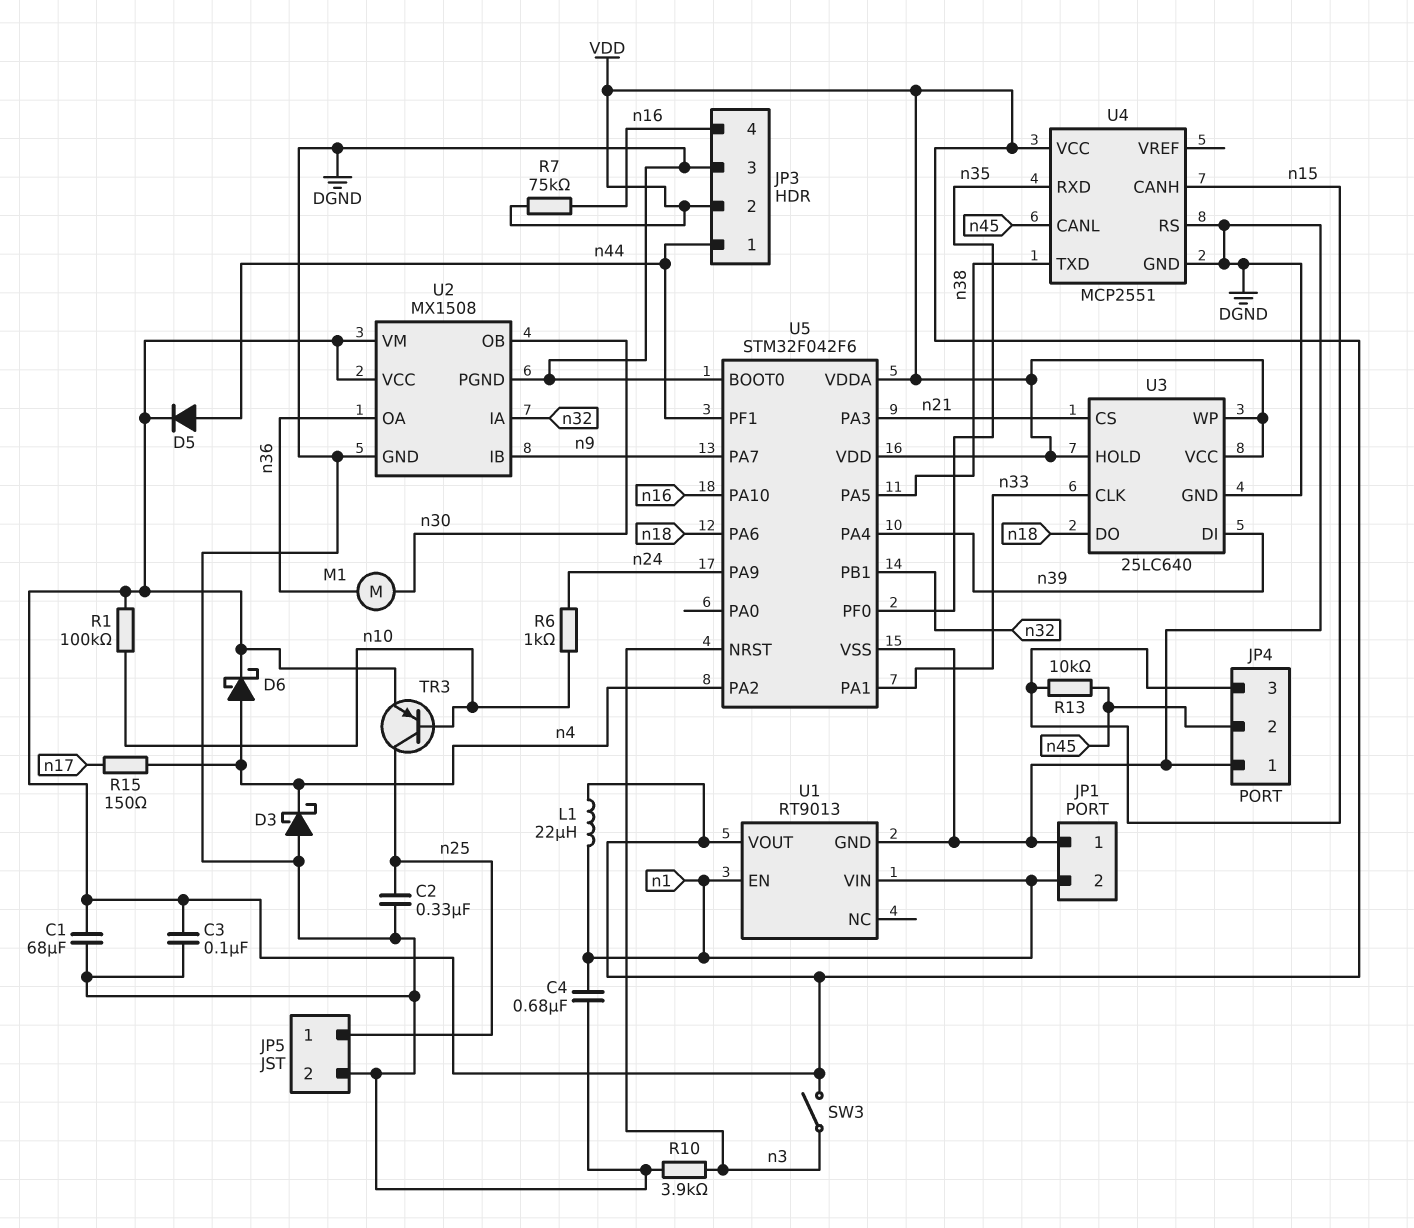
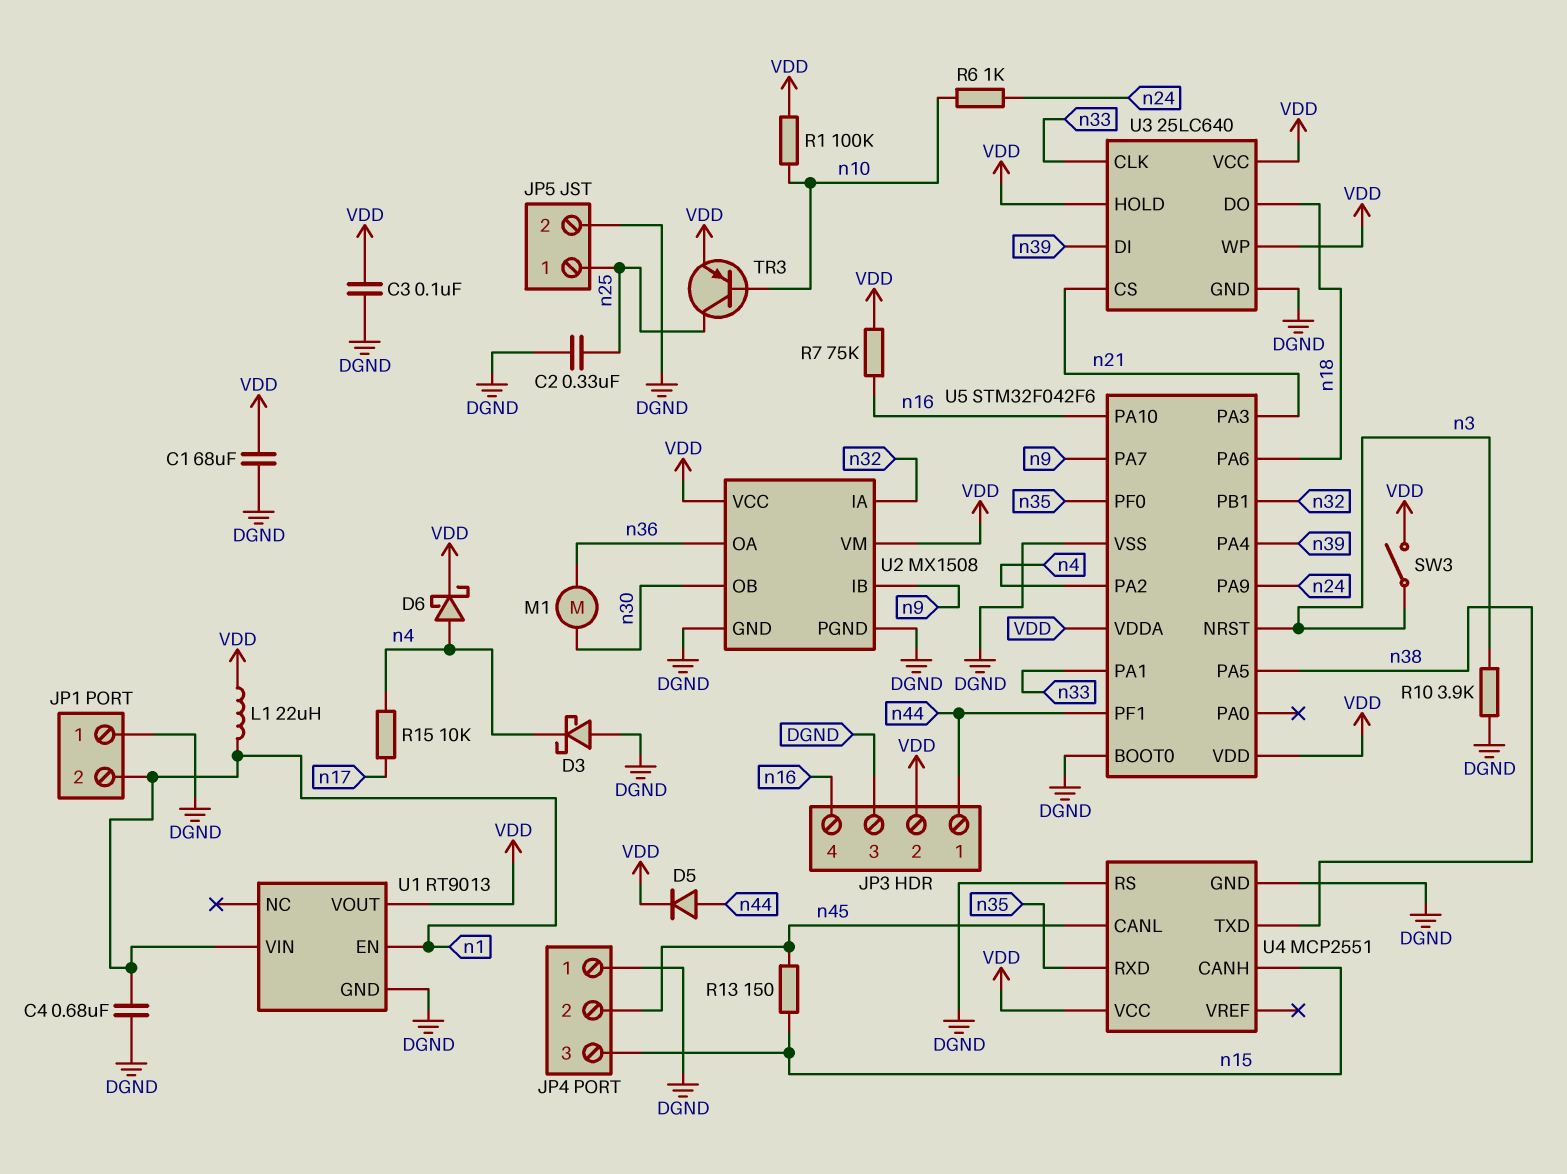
R13: 10k (n15, n45) -> 150 (n15, n45)
R15: 150 (n4, n17) -> 10k (n4, n17)

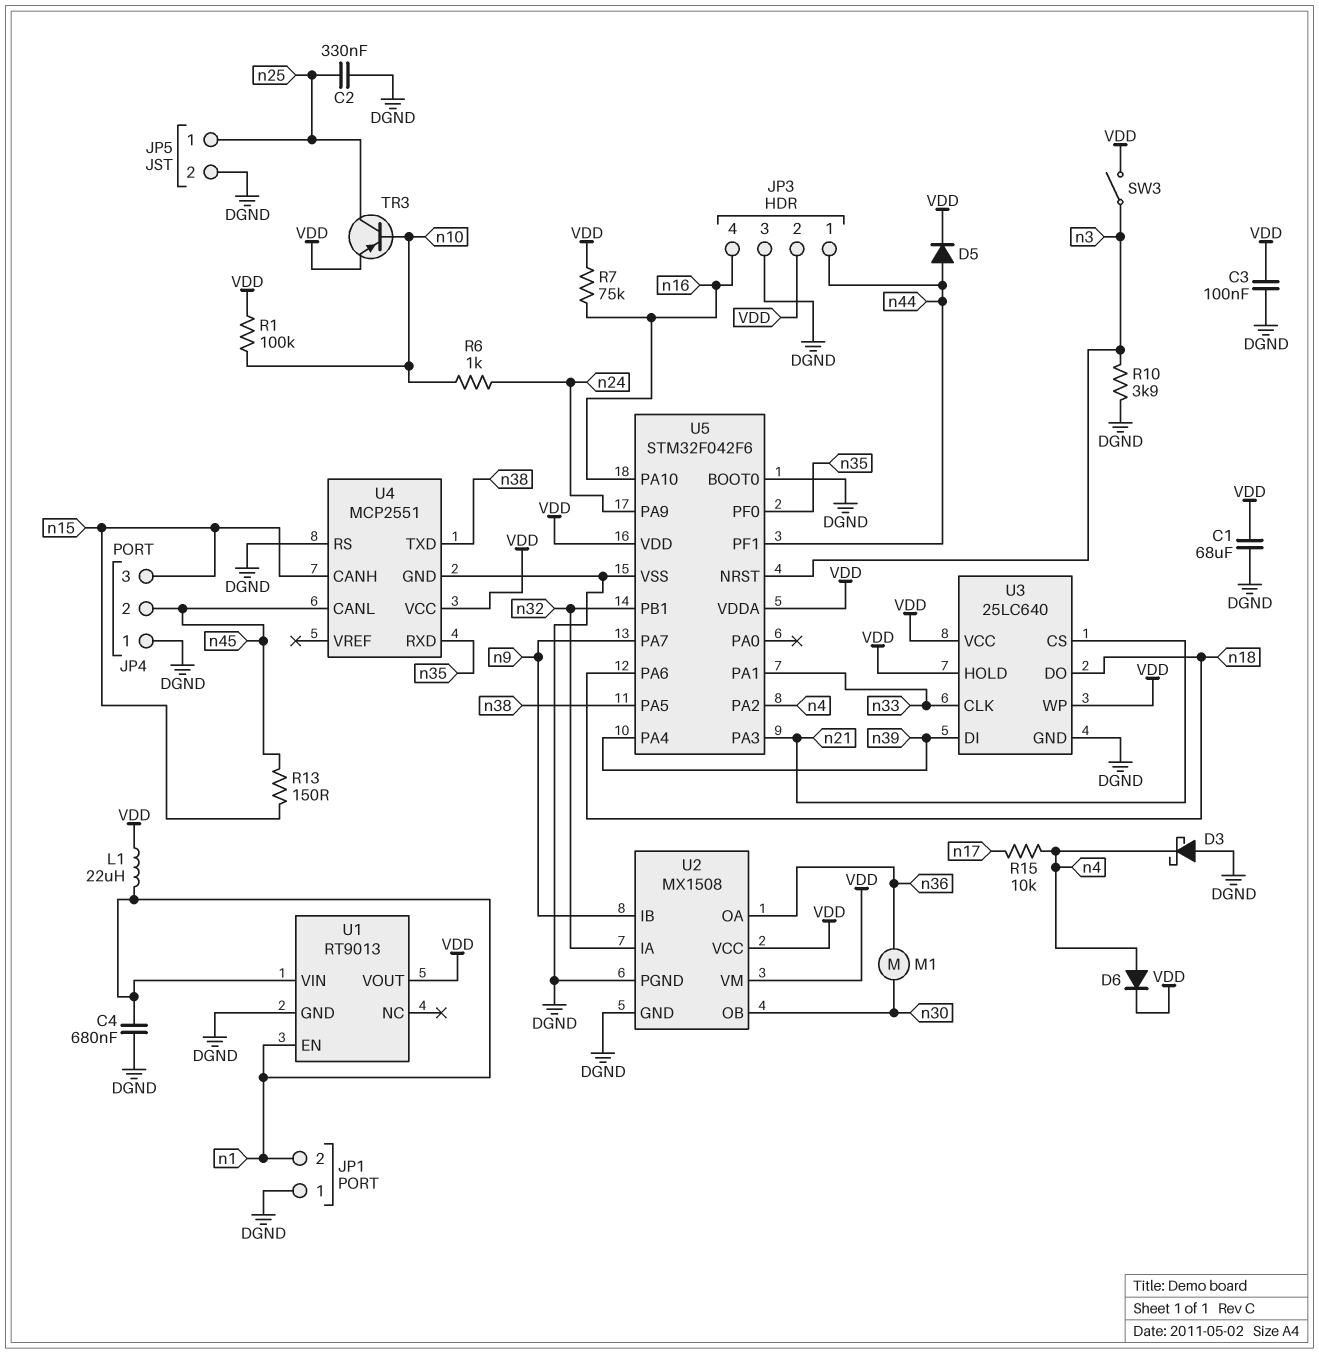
D6: schottky (A n4, K VDD) -> diode (A n4, K VDD)

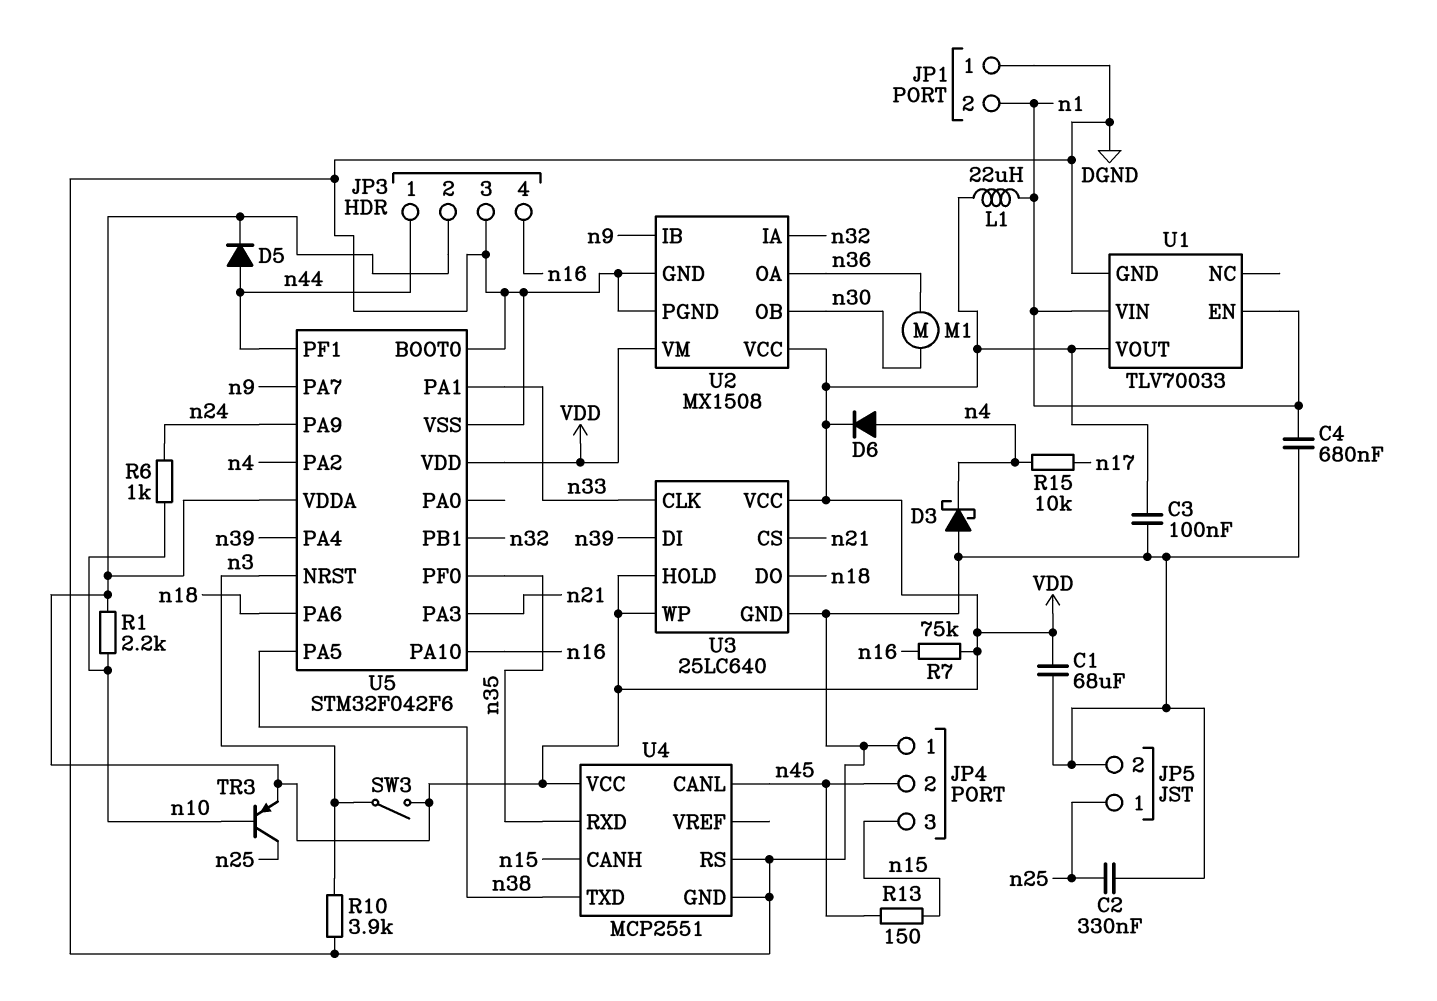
R1: 100k (VDD, n10) -> 2.2k (VDD, n10)
U1: RT9013 -> TLV70033

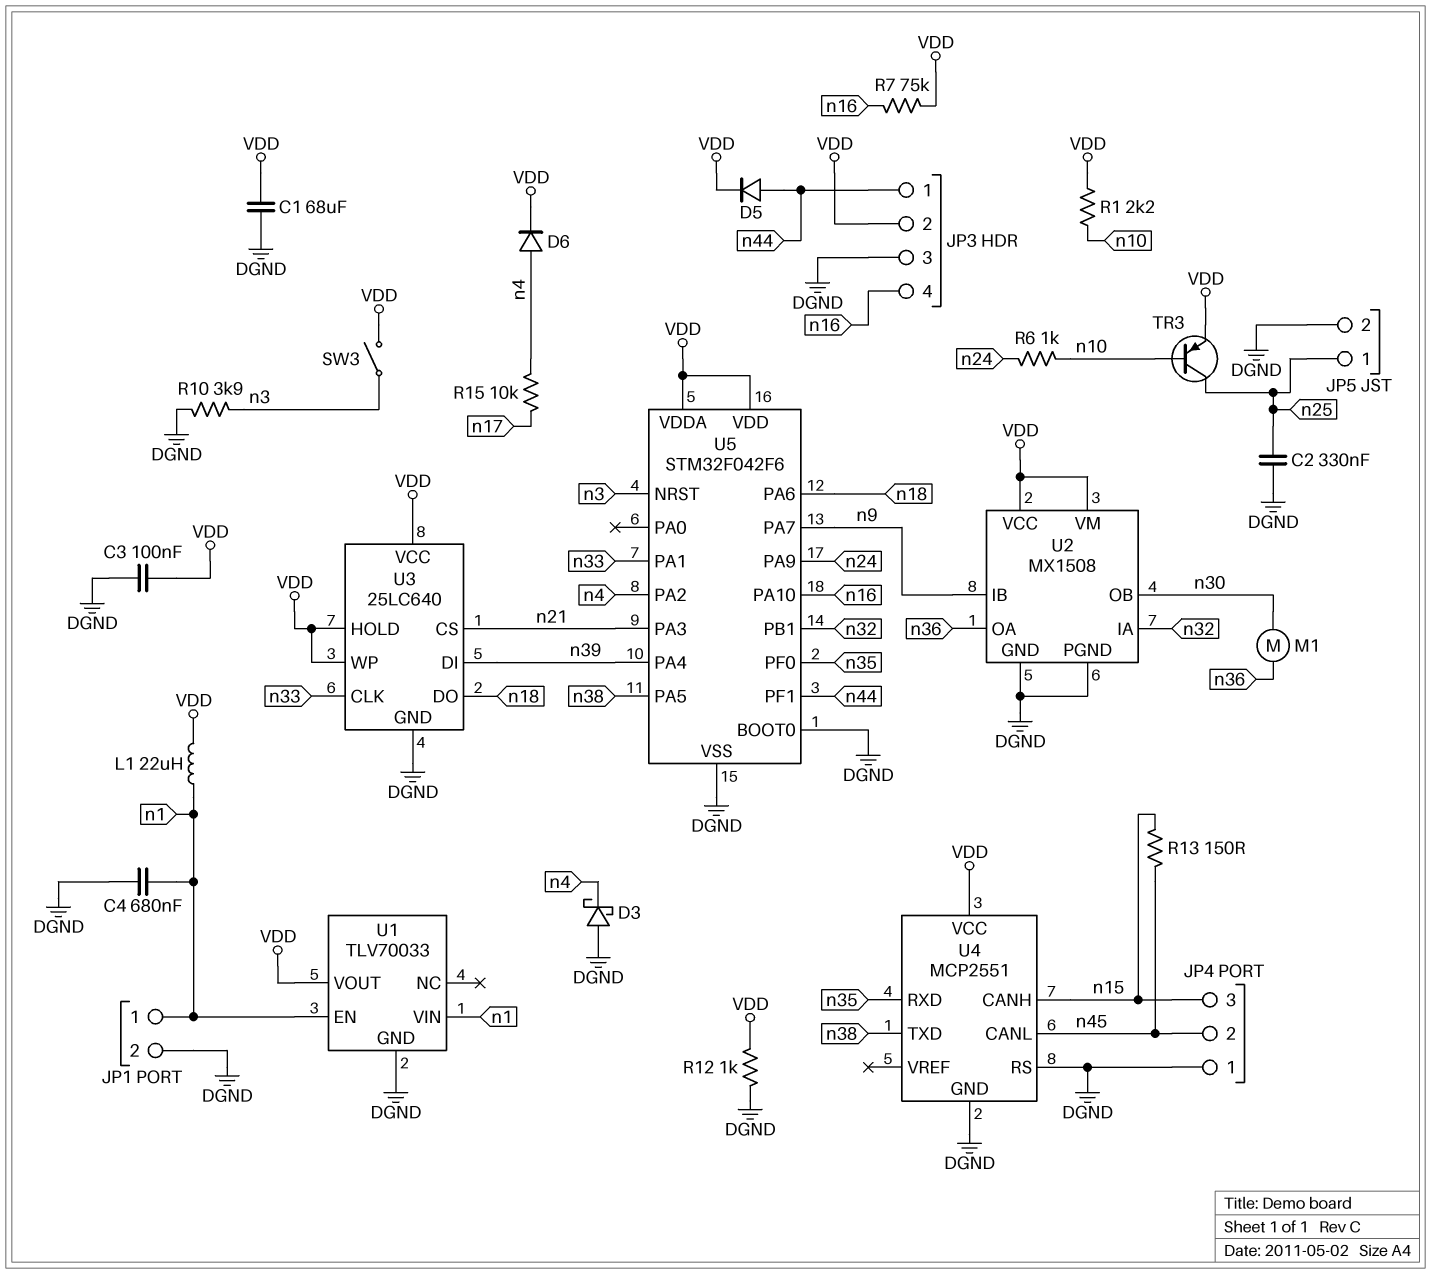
JP1 pin 1: DGND -> n1
JP1 pin 2: n1 -> DGND
R12: none -> 1k (DGND, VDD)

